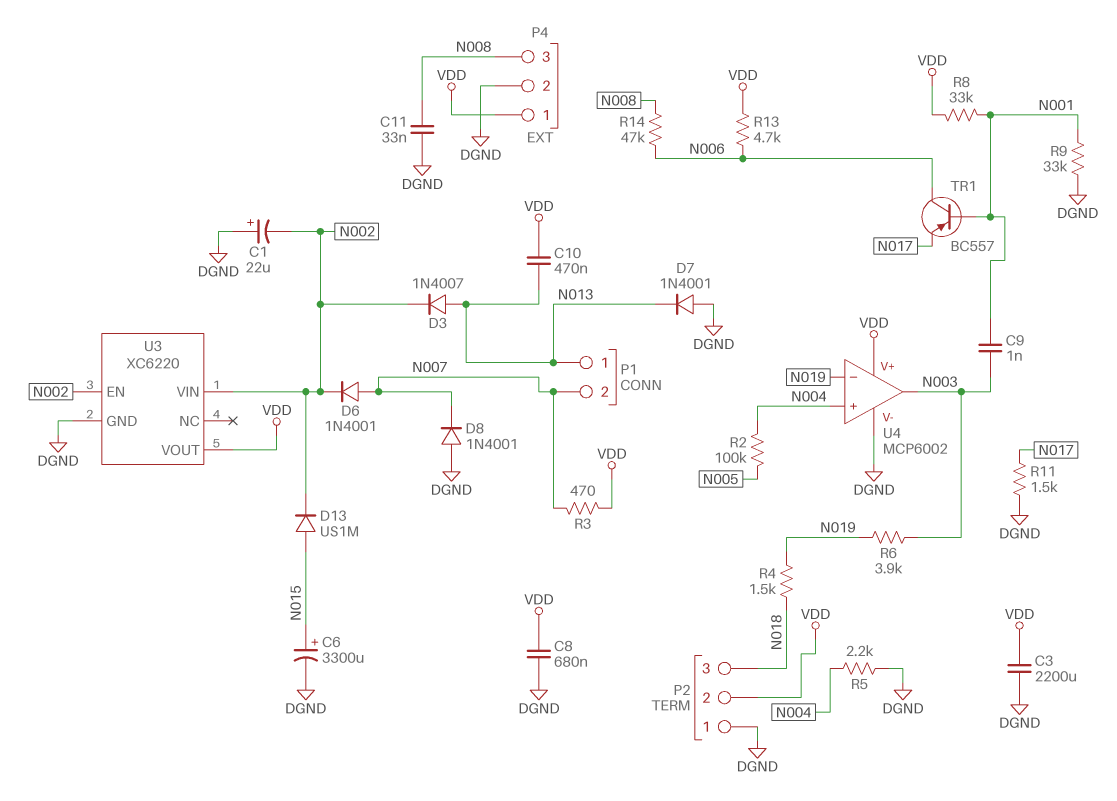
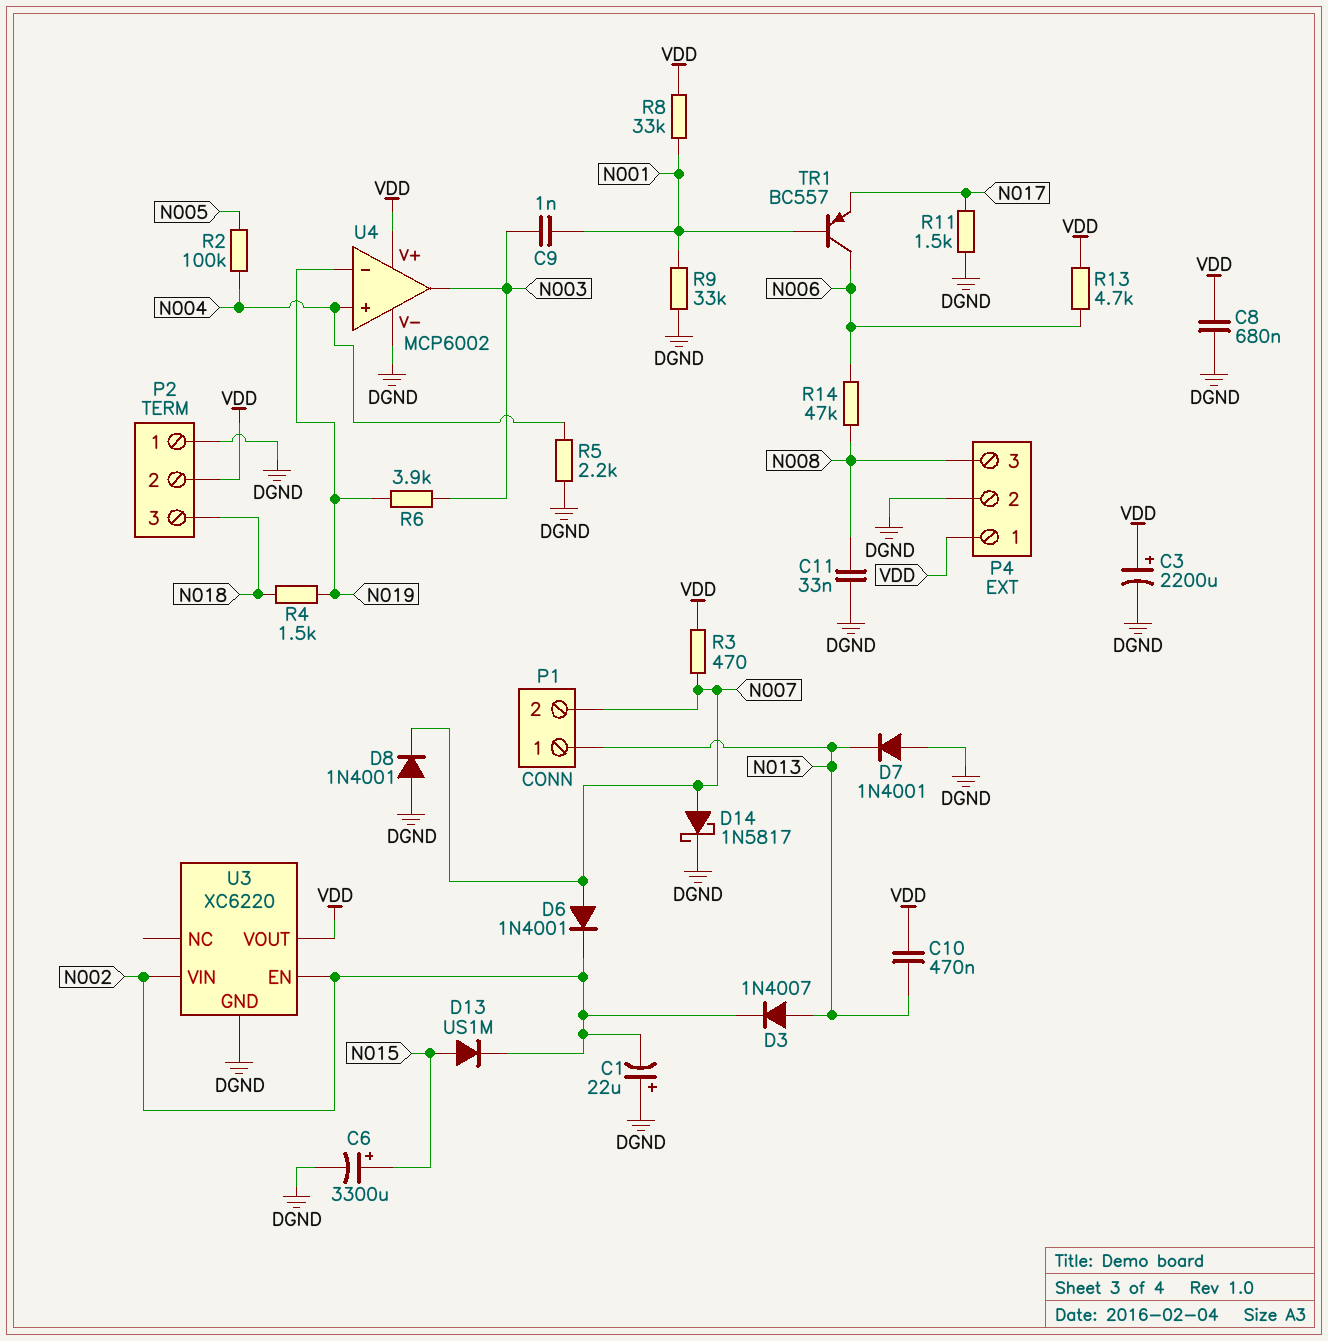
C3: 2200uF (DGND, VDD) -> 2200uF (plus VDD, minus DGND)
D14: none -> schottky 1N5817 (A N007, K DGND)

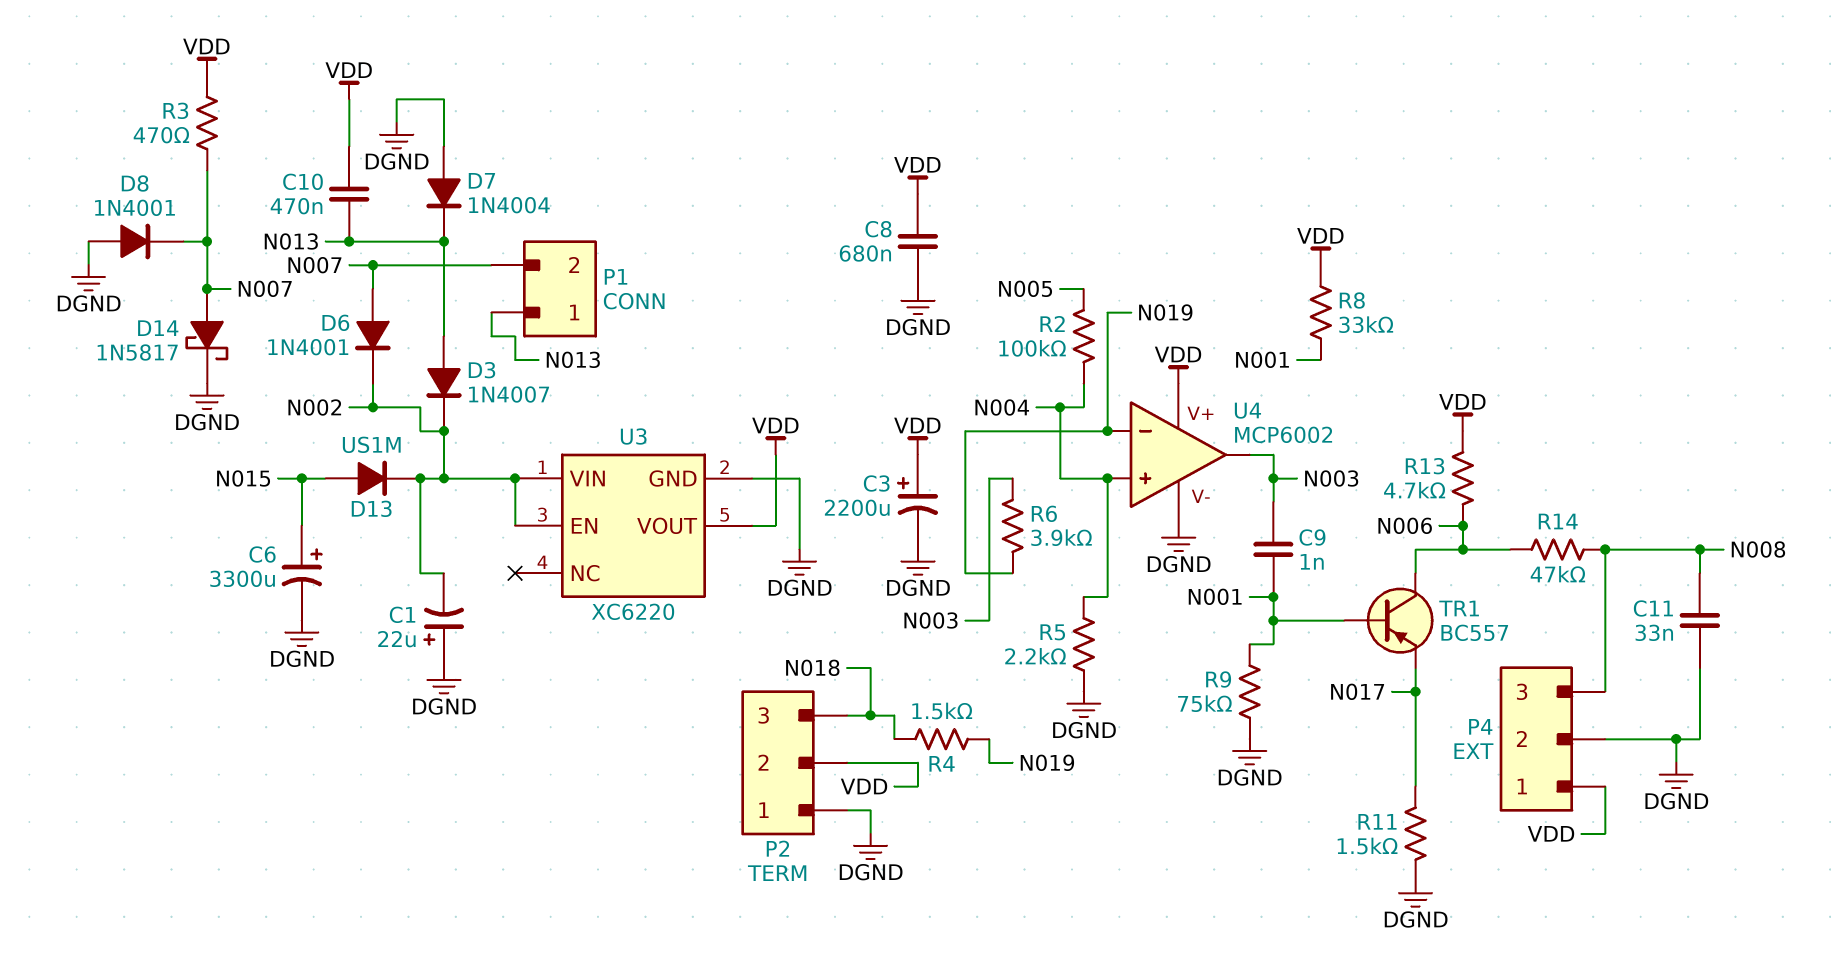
D7: diode 1N4001 (A DGND, K N013) -> diode 1N4004 (A DGND, K N013)
R9: 33k (DGND, N001) -> 75k (DGND, N001)

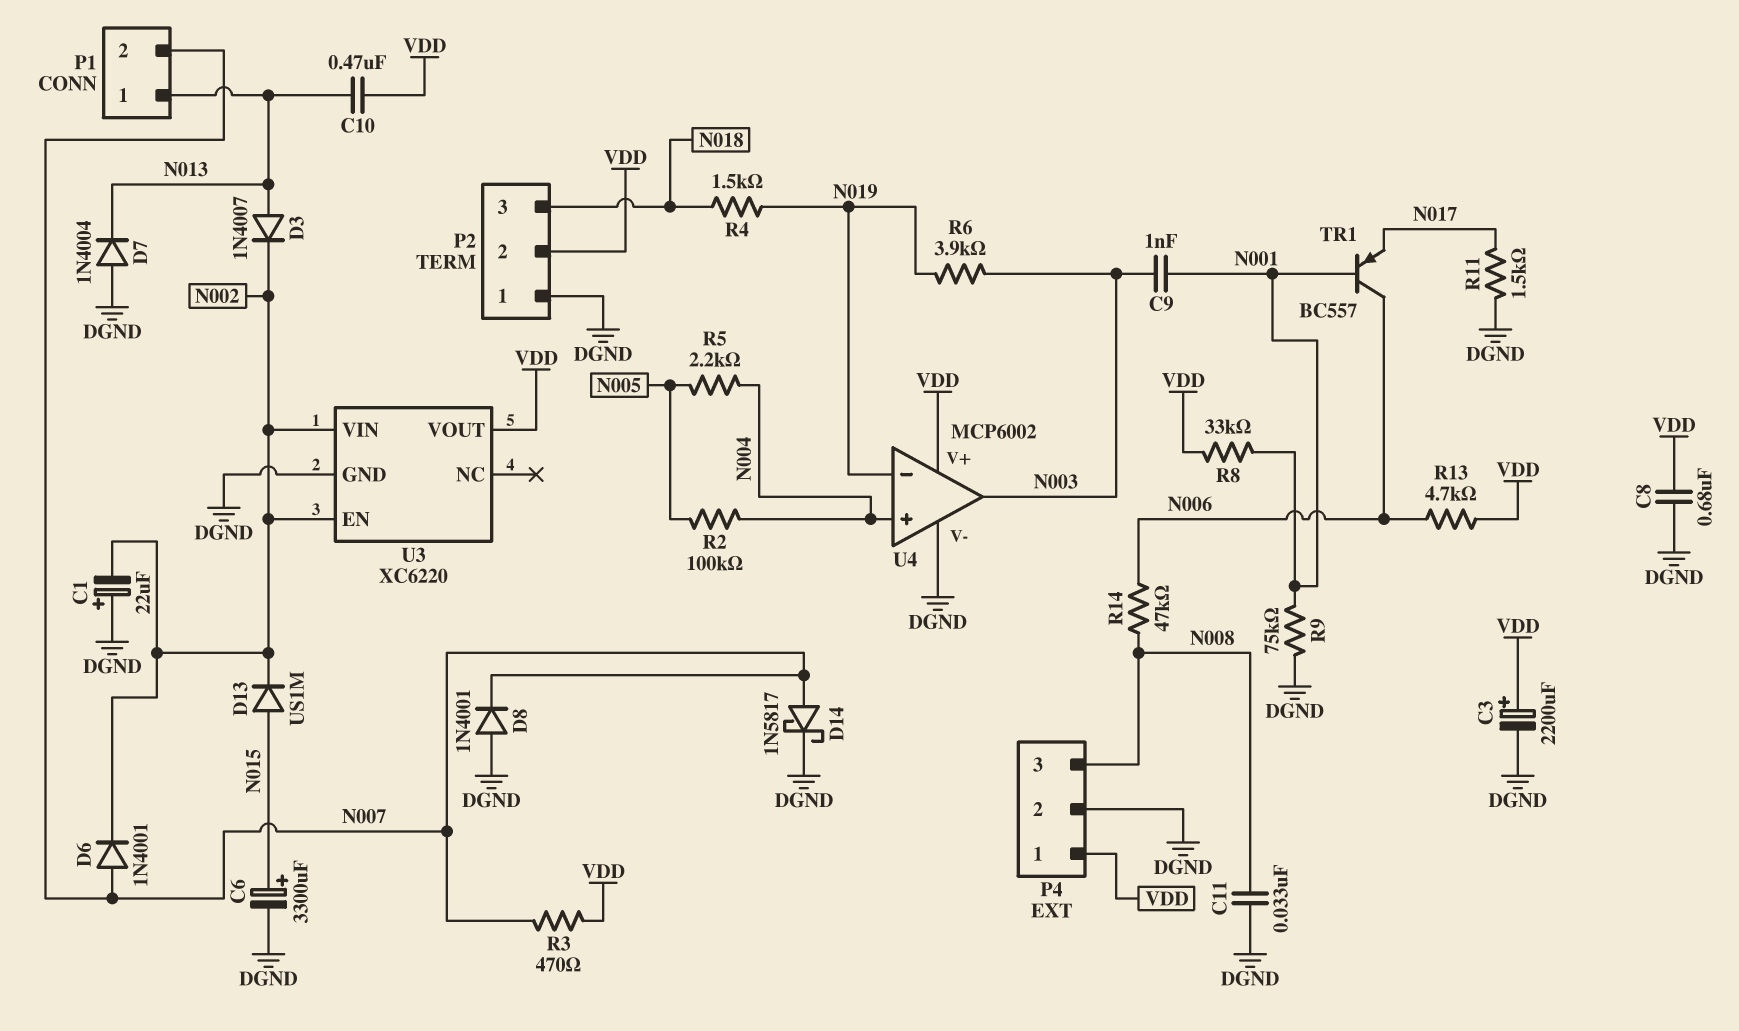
R5: 2.2k (DGND, N004) -> 2.2k (N004, N005)

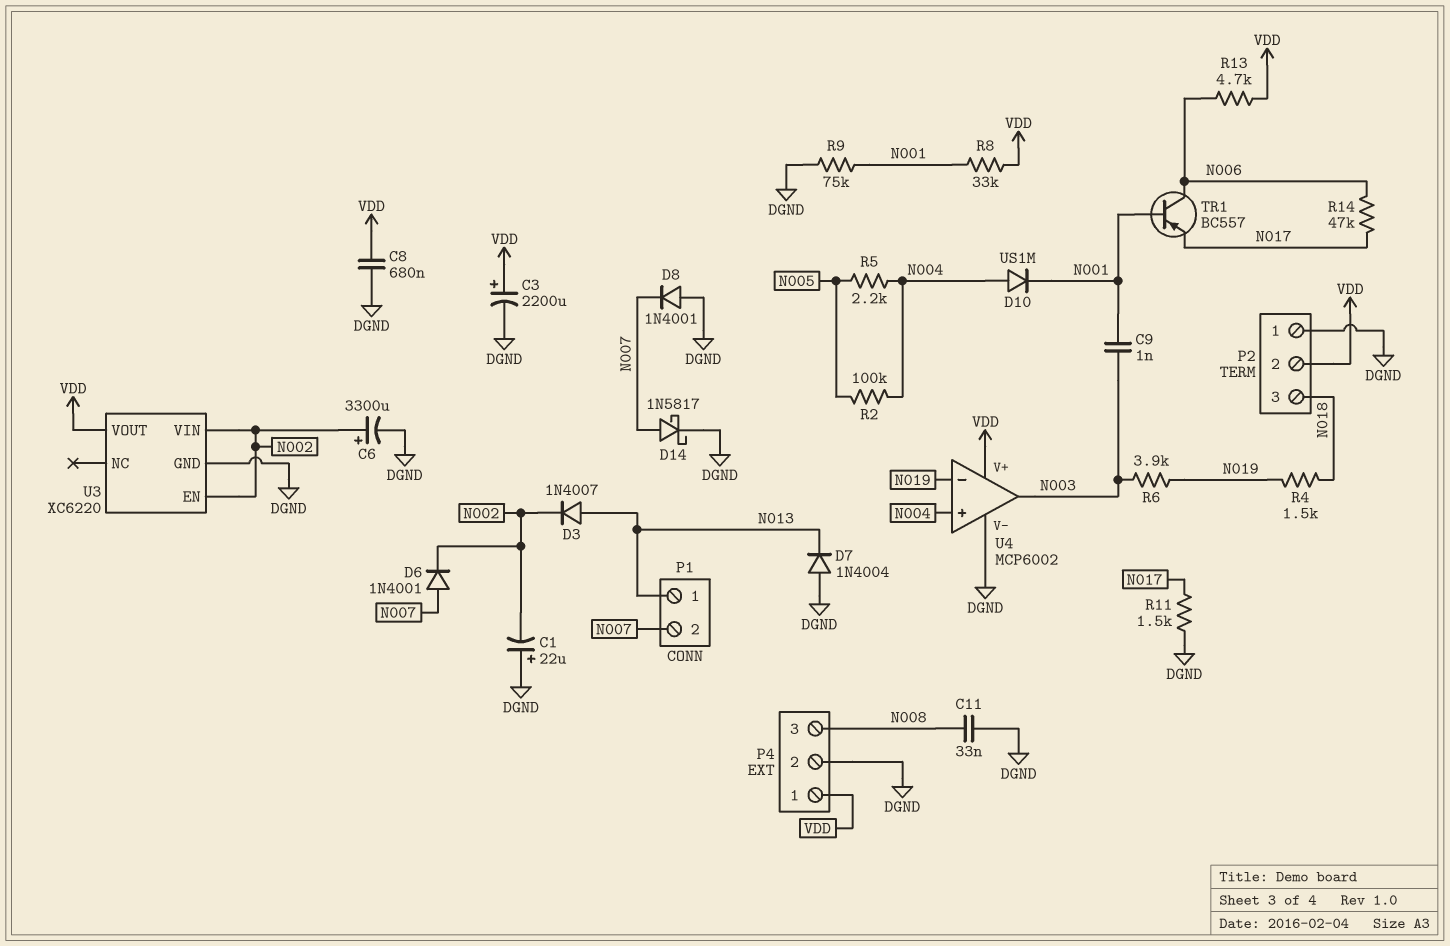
C6: 3300uF (plus N015, minus DGND) -> 3300uF (plus N002, minus DGND)
C10: 470nF (N013, VDD) -> none
D10: none -> diode US1M (A N004, K N001)
D13: diode US1M (A N015, K N002) -> none
R3: 470 (N007, VDD) -> none
R14: 47k (N006, N008) -> 47k (N006, N017)

